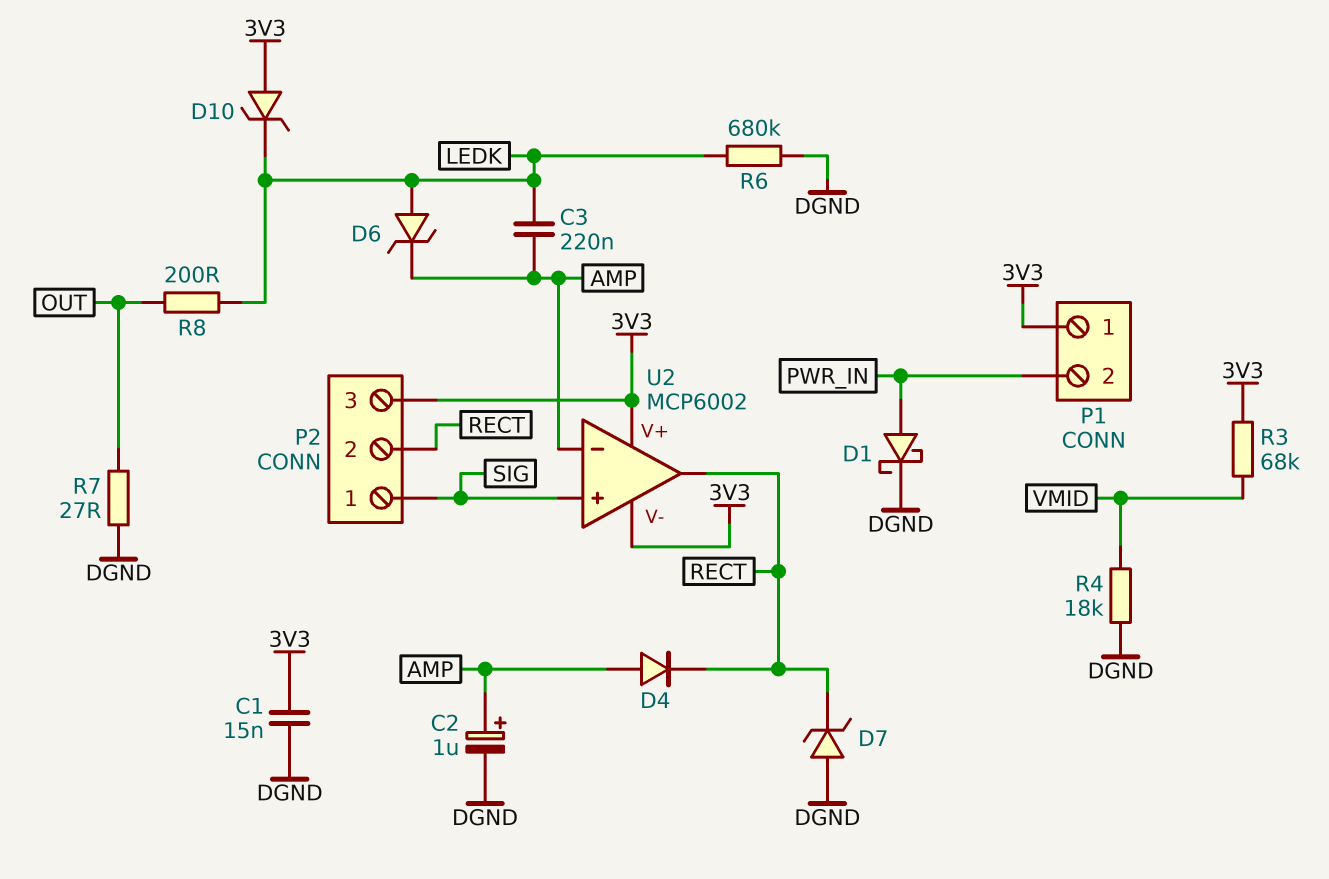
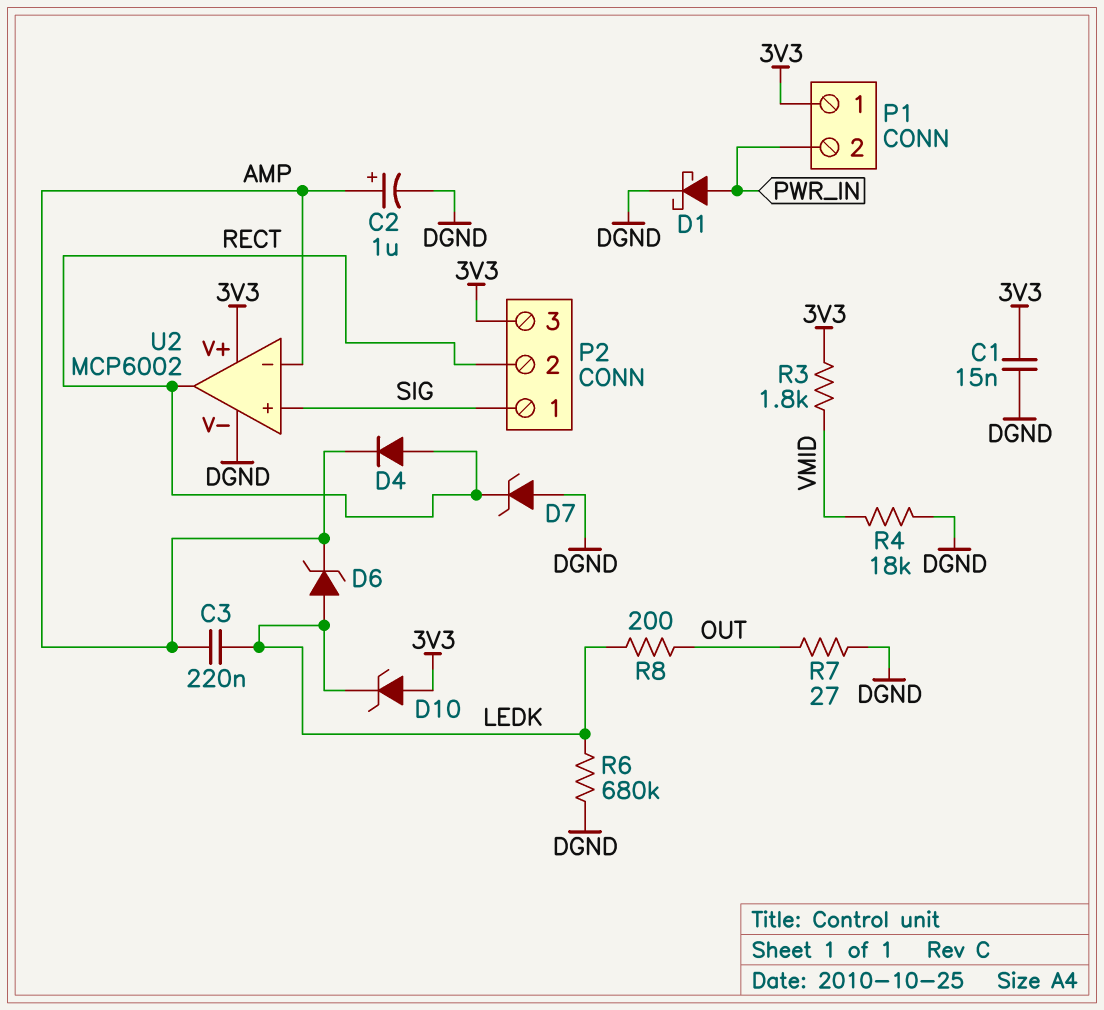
D4: diode (A AMP, K RECT) -> diode (A RECT, K AMP)
R3: 68k (3V3, VMID) -> 1.8k (3V3, VMID)
U2 pin V-: 3V3 -> DGND

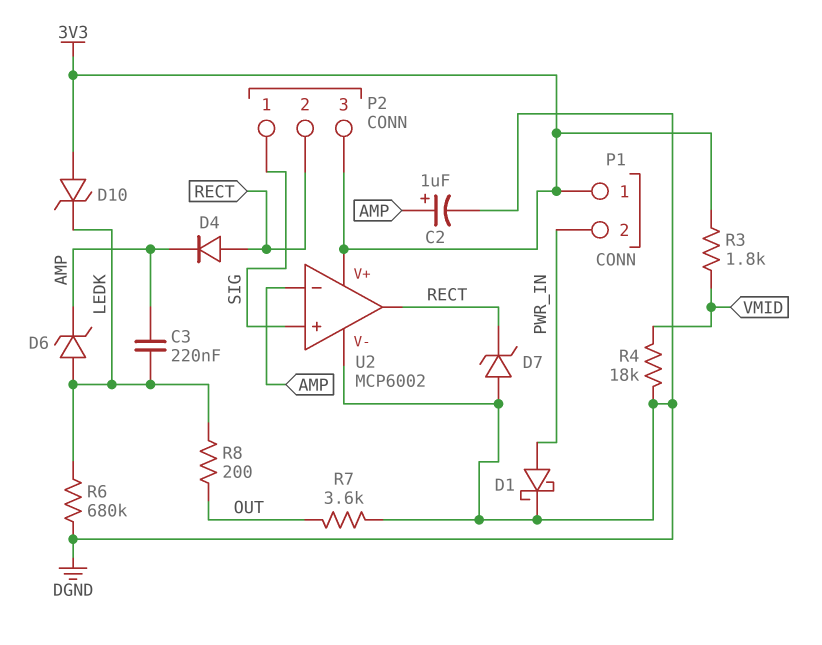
C1: 15nF (3V3, DGND) -> none
R7: 27 (DGND, OUT) -> 3.6k (DGND, OUT)

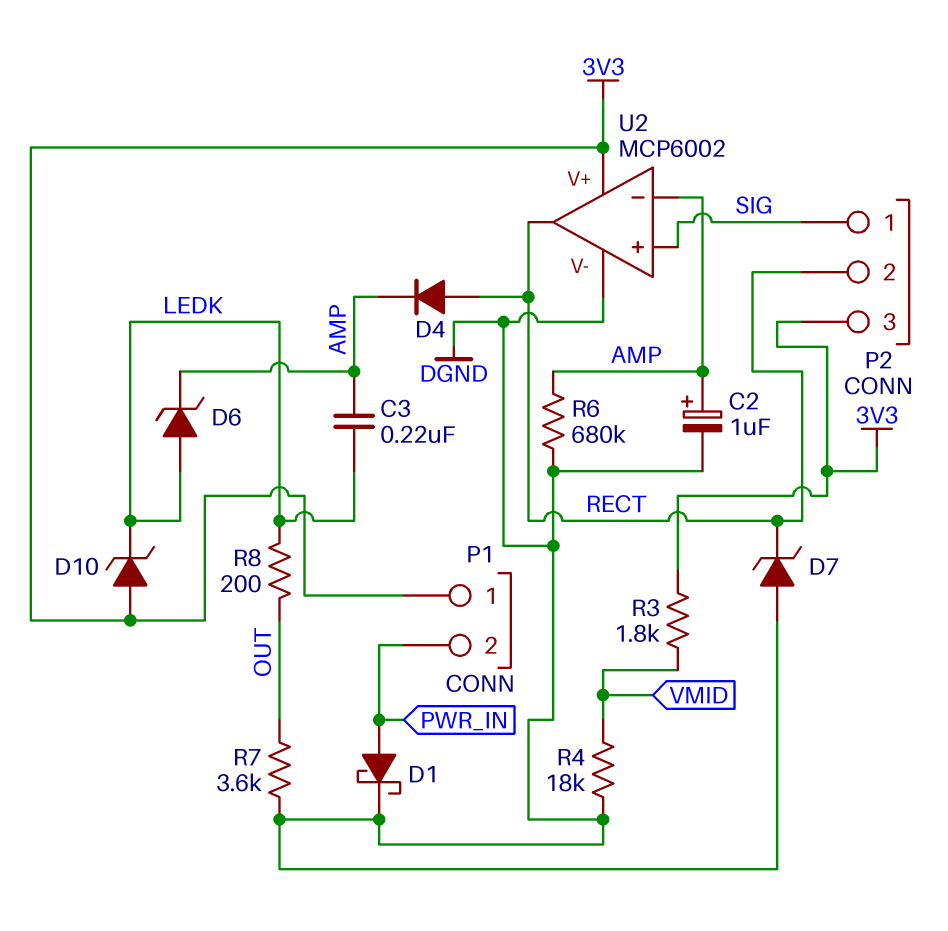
R6: 680k (DGND, LEDK) -> 680k (AMP, DGND)

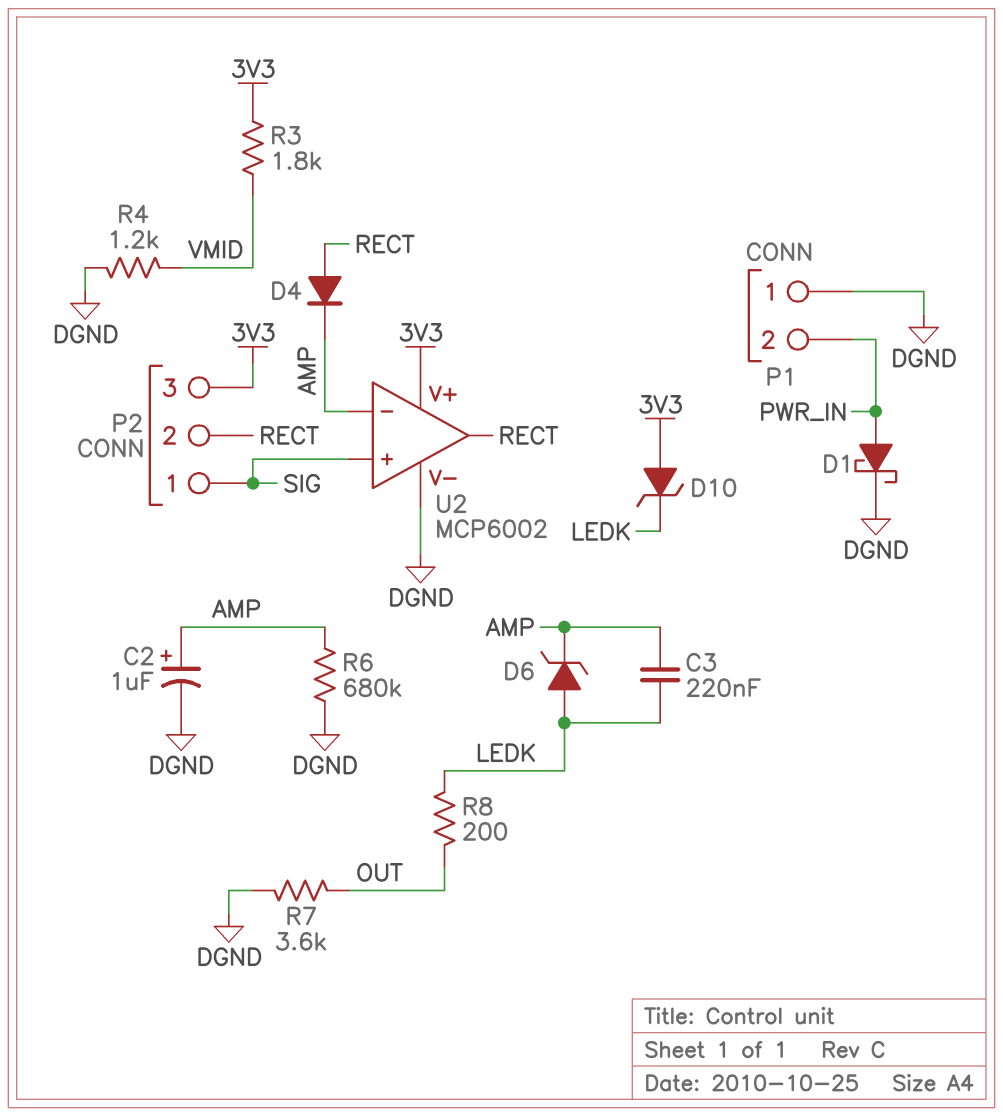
D7: zener (A DGND, K RECT) -> none
P1 pin 1: 3V3 -> DGND
R4: 18k (DGND, VMID) -> 1.2k (DGND, VMID)

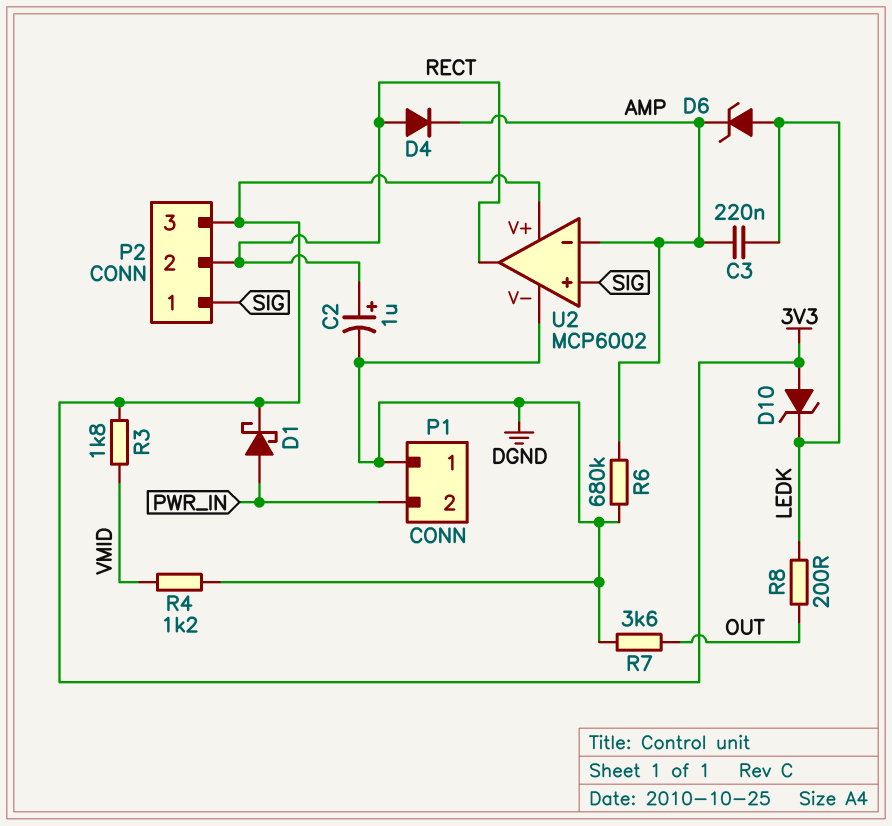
C2: 1uF (plus AMP, minus DGND) -> 1uF (plus RECT, minus DGND)
D1: schottky (A PWR_IN, K DGND) -> schottky (A PWR_IN, K 3V3)

